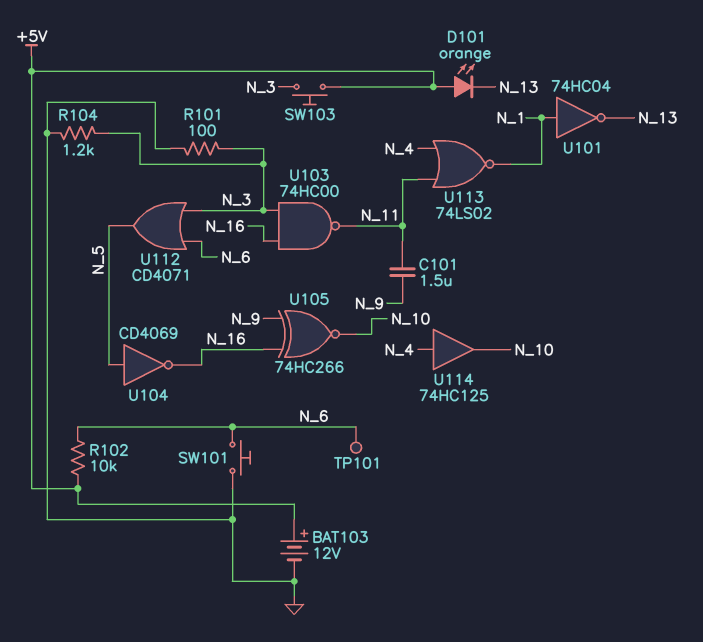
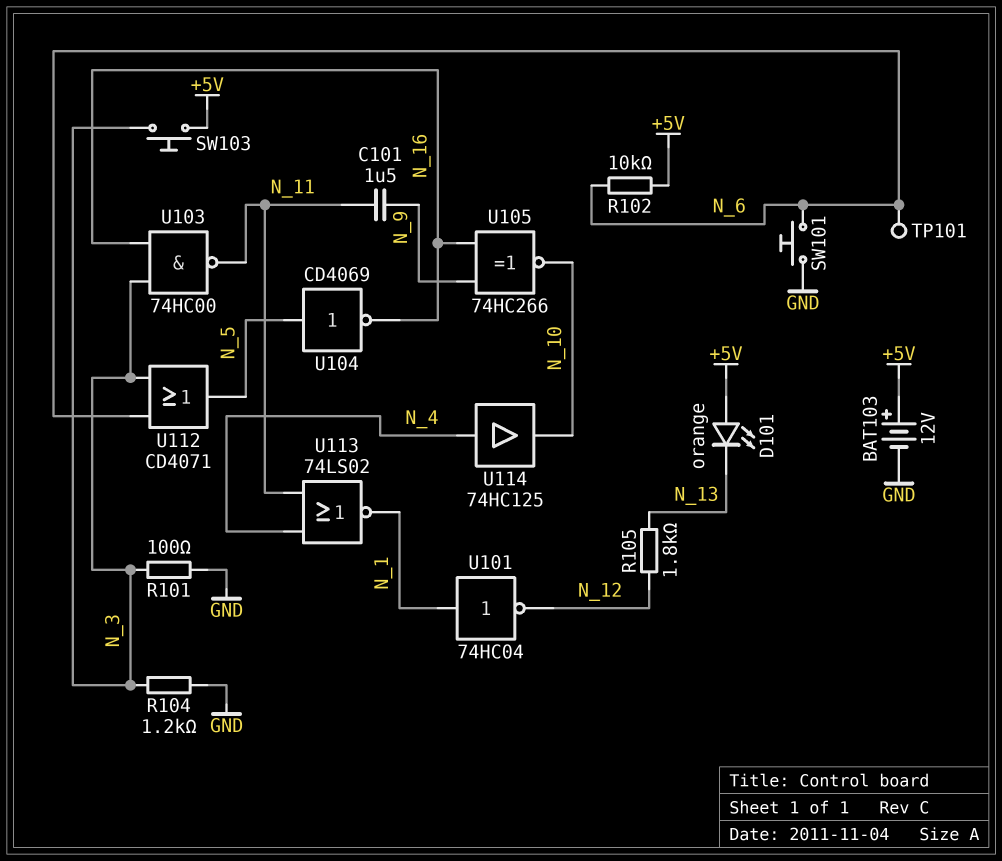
R105: none -> 1.8k (N_12, N_13)
U101: NOT 74HC04 (in N_1, out N_13) -> NOT 74HC04 (in N_1, out N_12)

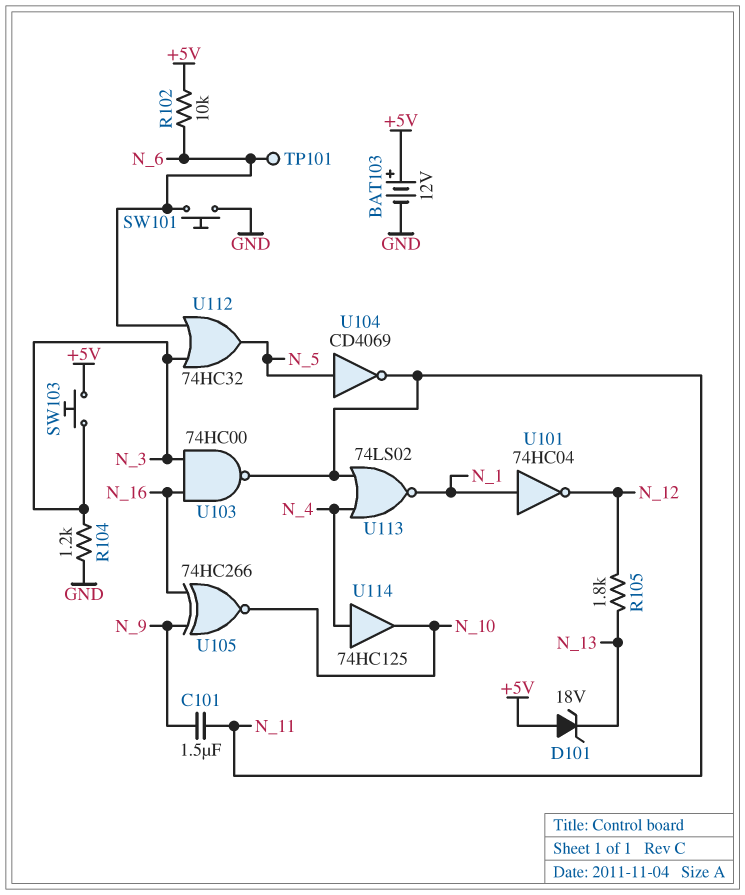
D101: LED orange (A +5V, K N_13) -> zener 18V (A +5V, K N_13)
R101: 100 (GND, N_3) -> none
U104: NOT CD4069 (in N_5, out N_16) -> NOT CD4069 (in N_5, out N_11)
U112: OR CD4071 (in N_3, in N_6, out N_5) -> OR 74HC32 (in N_3, in N_6, out N_5)

